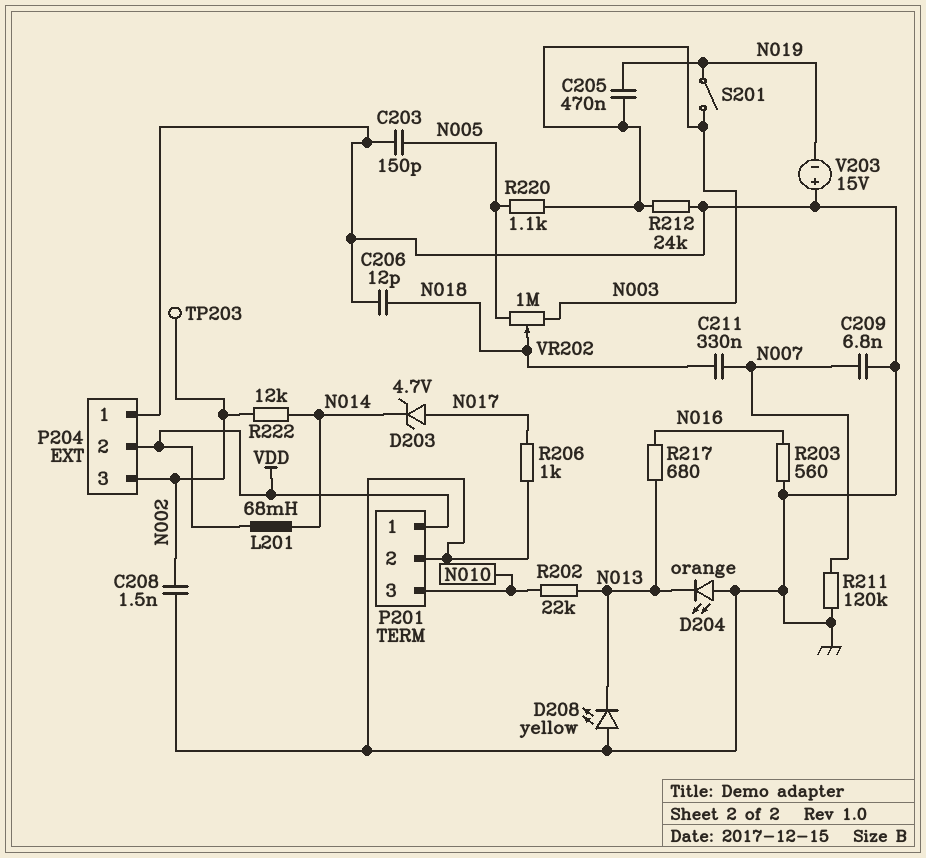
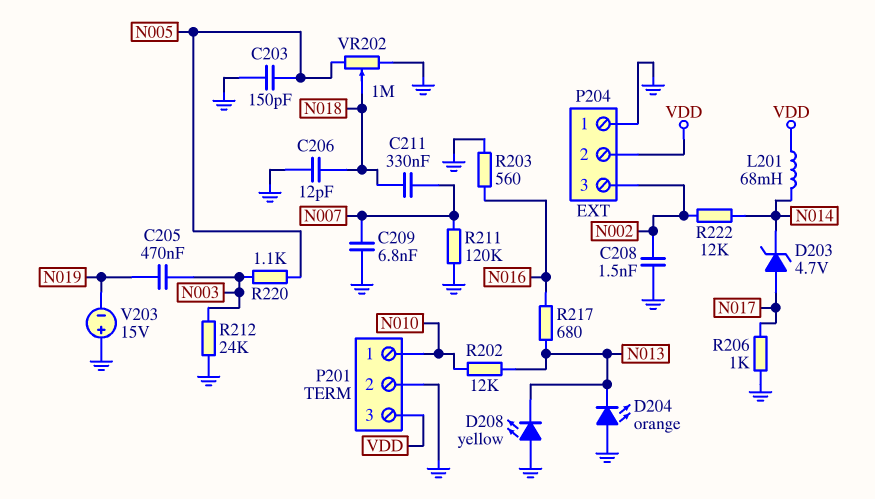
P201 pin 1: VDD -> N010
P201 pin 3: N010 -> VDD
R202: 22k (N010, N013) -> 12k (N010, N013)
S201: switch (N003, N019) -> none
TP203: test point (N002) -> none
VR202: 1M (N003, N005, wiper N018) -> 1M (GND, N005, wiper N018)

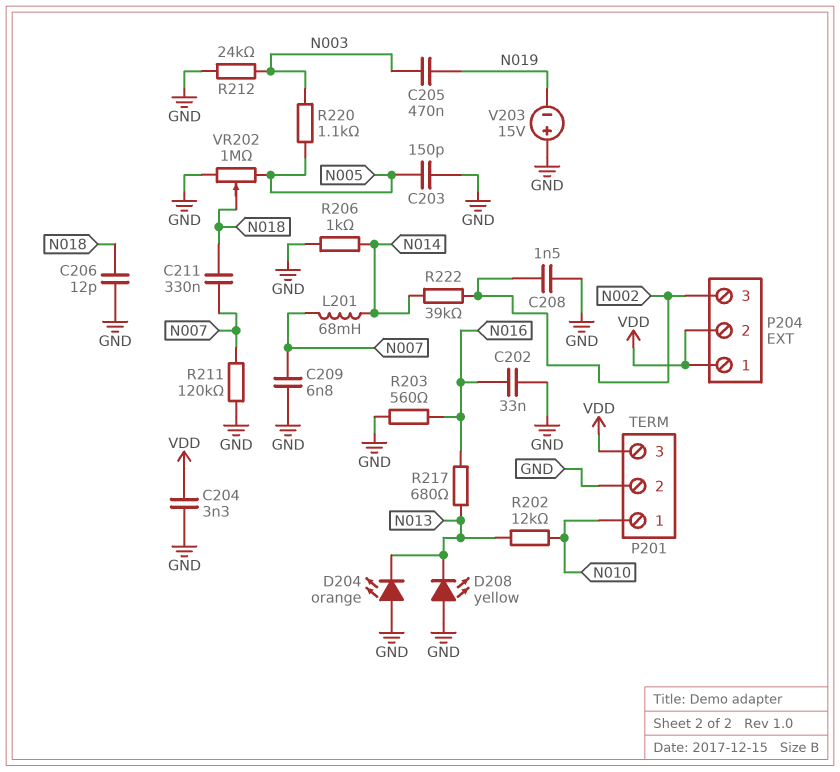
C202: none -> 33nF (GND, N016)
C204: none -> 3.3nF (GND, VDD)
D203: zener 4.7V (A N017, K N014) -> none
L201: 68mH (N014, VDD) -> 68mH (N007, N014)
P204 pin 1: GND -> VDD
R206: 1k (GND, N017) -> 1k (GND, N014)
R222: 12k (N002, N014) -> 39k (N002, N014)

